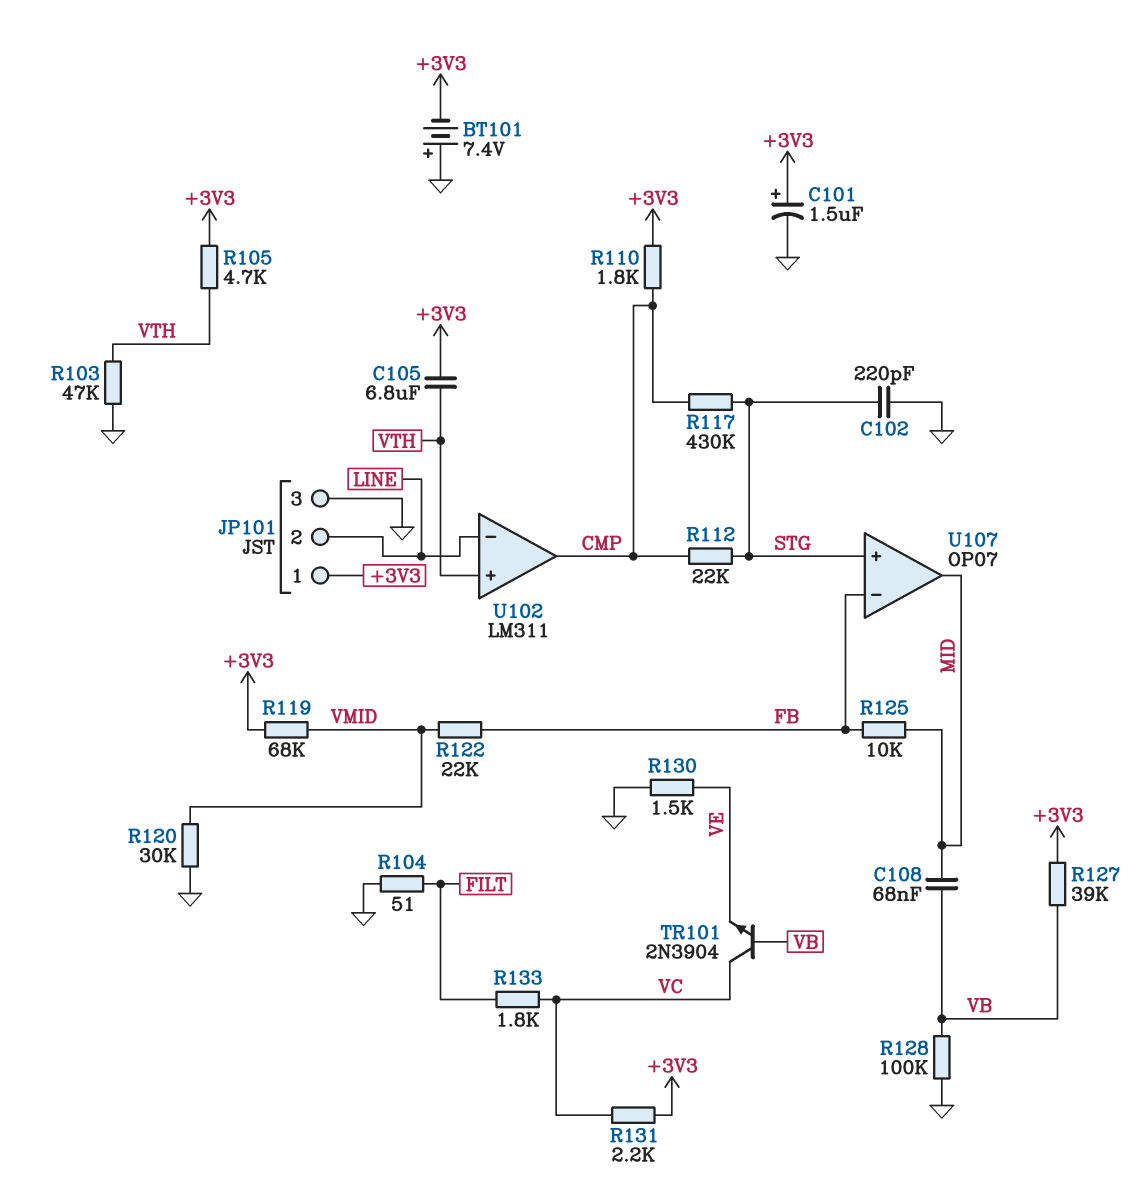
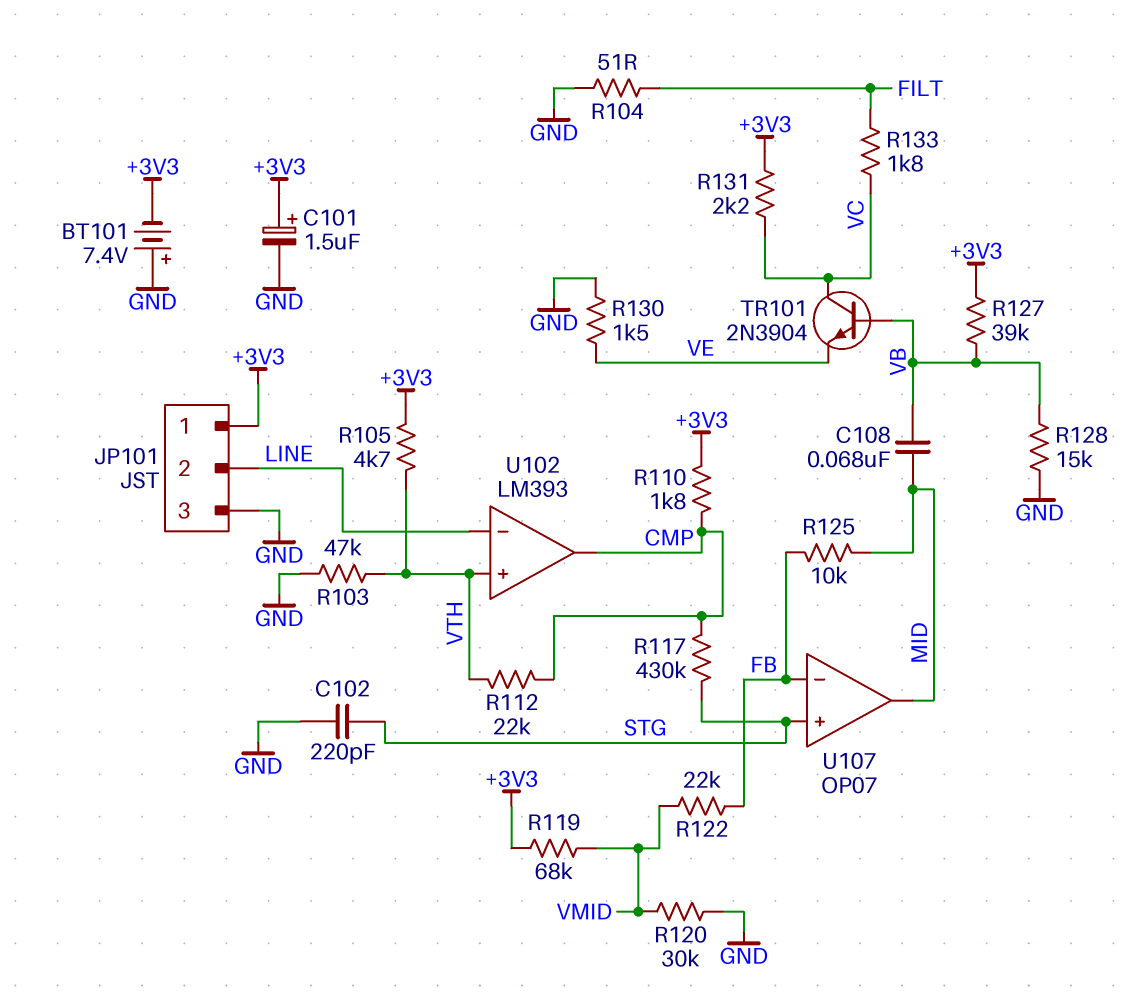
C105: 6.8uF (+3V3, VTH) -> none
R112: 22k (CMP, STG) -> 22k (CMP, VTH)
R128: 100k (GND, VB) -> 15k (GND, VB)
U102: LM311 -> LM393

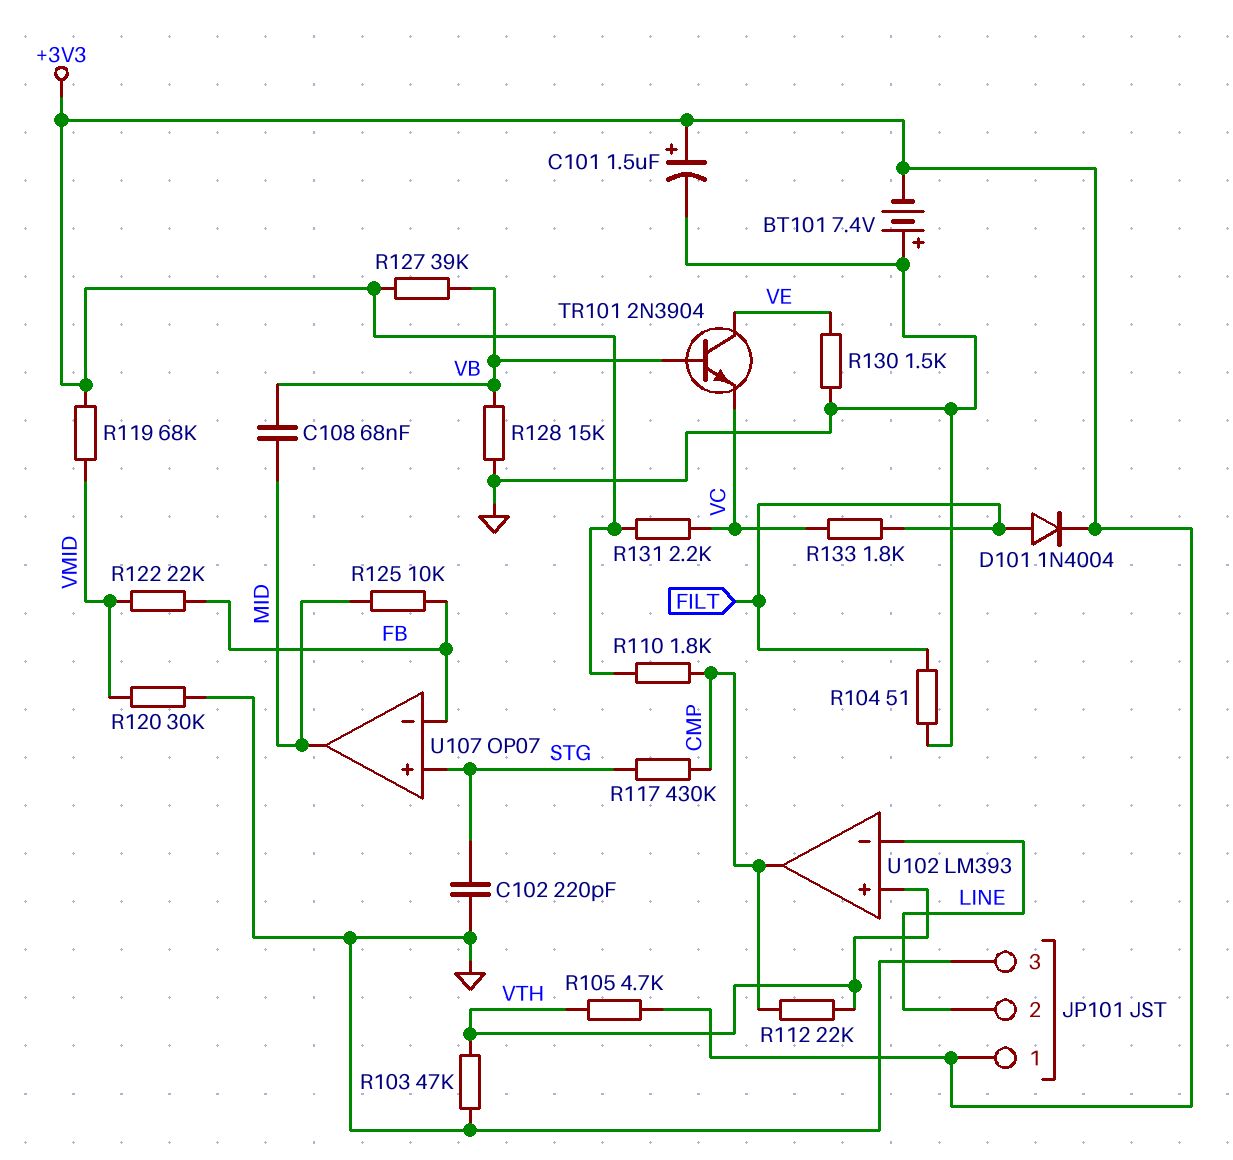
D101: none -> diode 1N4004 (A FILT, K +3V3)
TR101: NPN 2N3904 (B VB, C VC, E VE) -> NPN 2N3904 (B VB, C VE, E VC)

